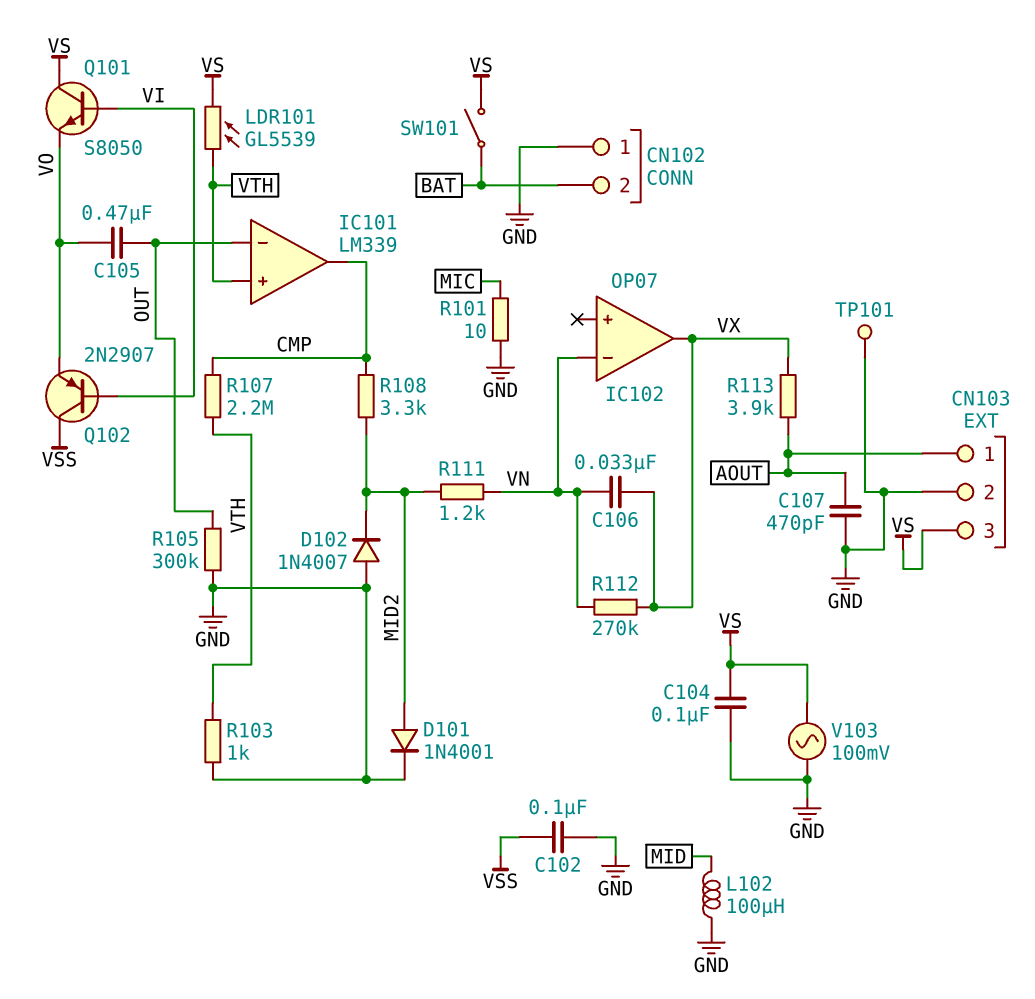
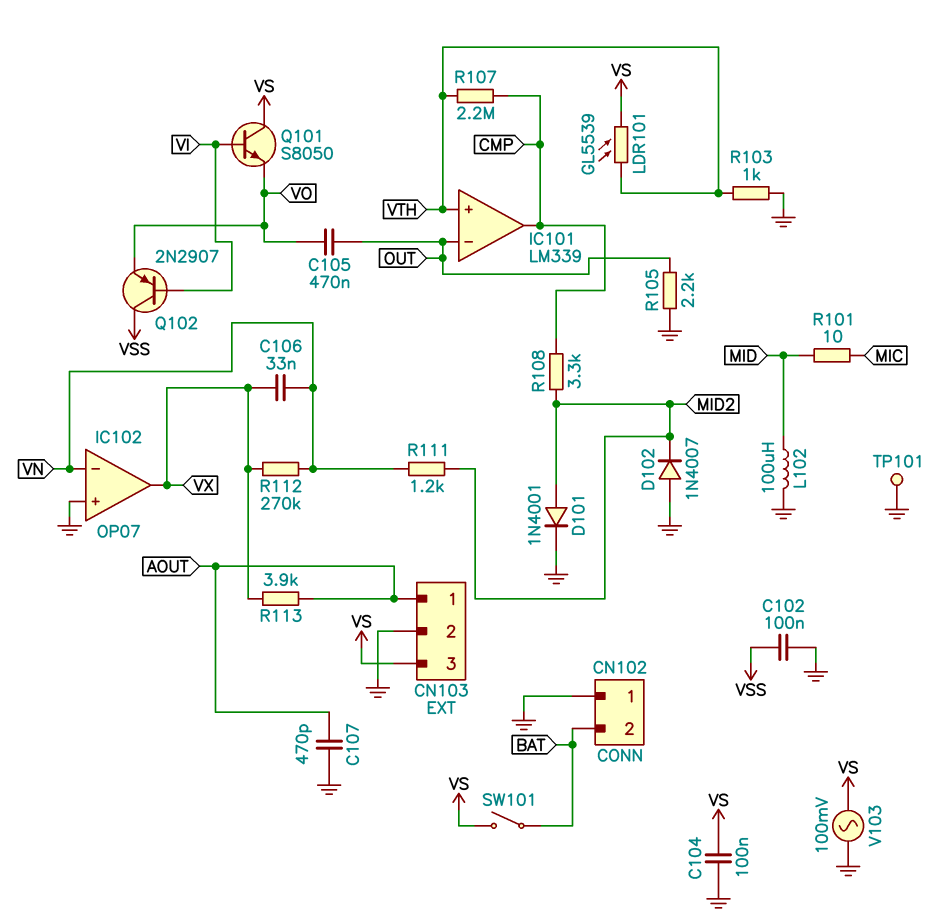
IC102 pin in+: none -> GND
R101: 10 (GND, MIC) -> 10 (MIC, MID)
R105: 300k (GND, OUT) -> 2.2k (GND, OUT)

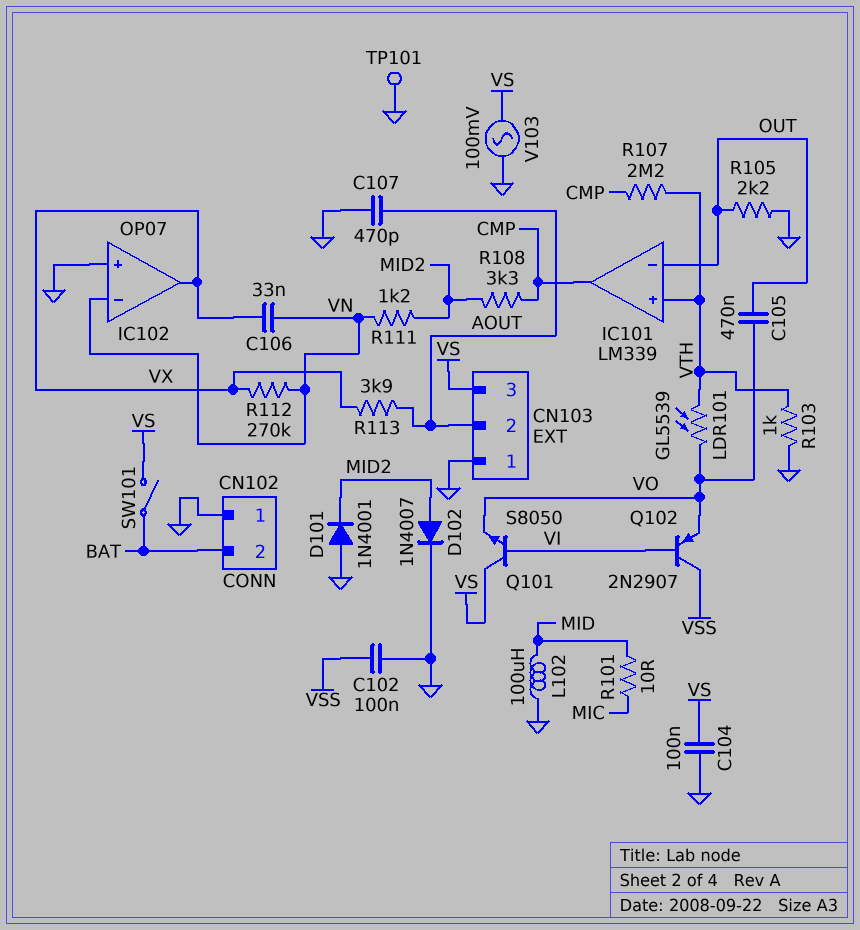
CN103 pin 1: AOUT -> GND
CN103 pin 2: GND -> AOUT
D101: diode 1N4001 (A MID2, K GND) -> diode 1N4001 (A GND, K MID2)
D102: diode 1N4007 (A GND, K MID2) -> diode 1N4007 (A MID2, K GND)
LDR101: GL5539 (VS, VTH) -> GL5539 (VO, VTH)

